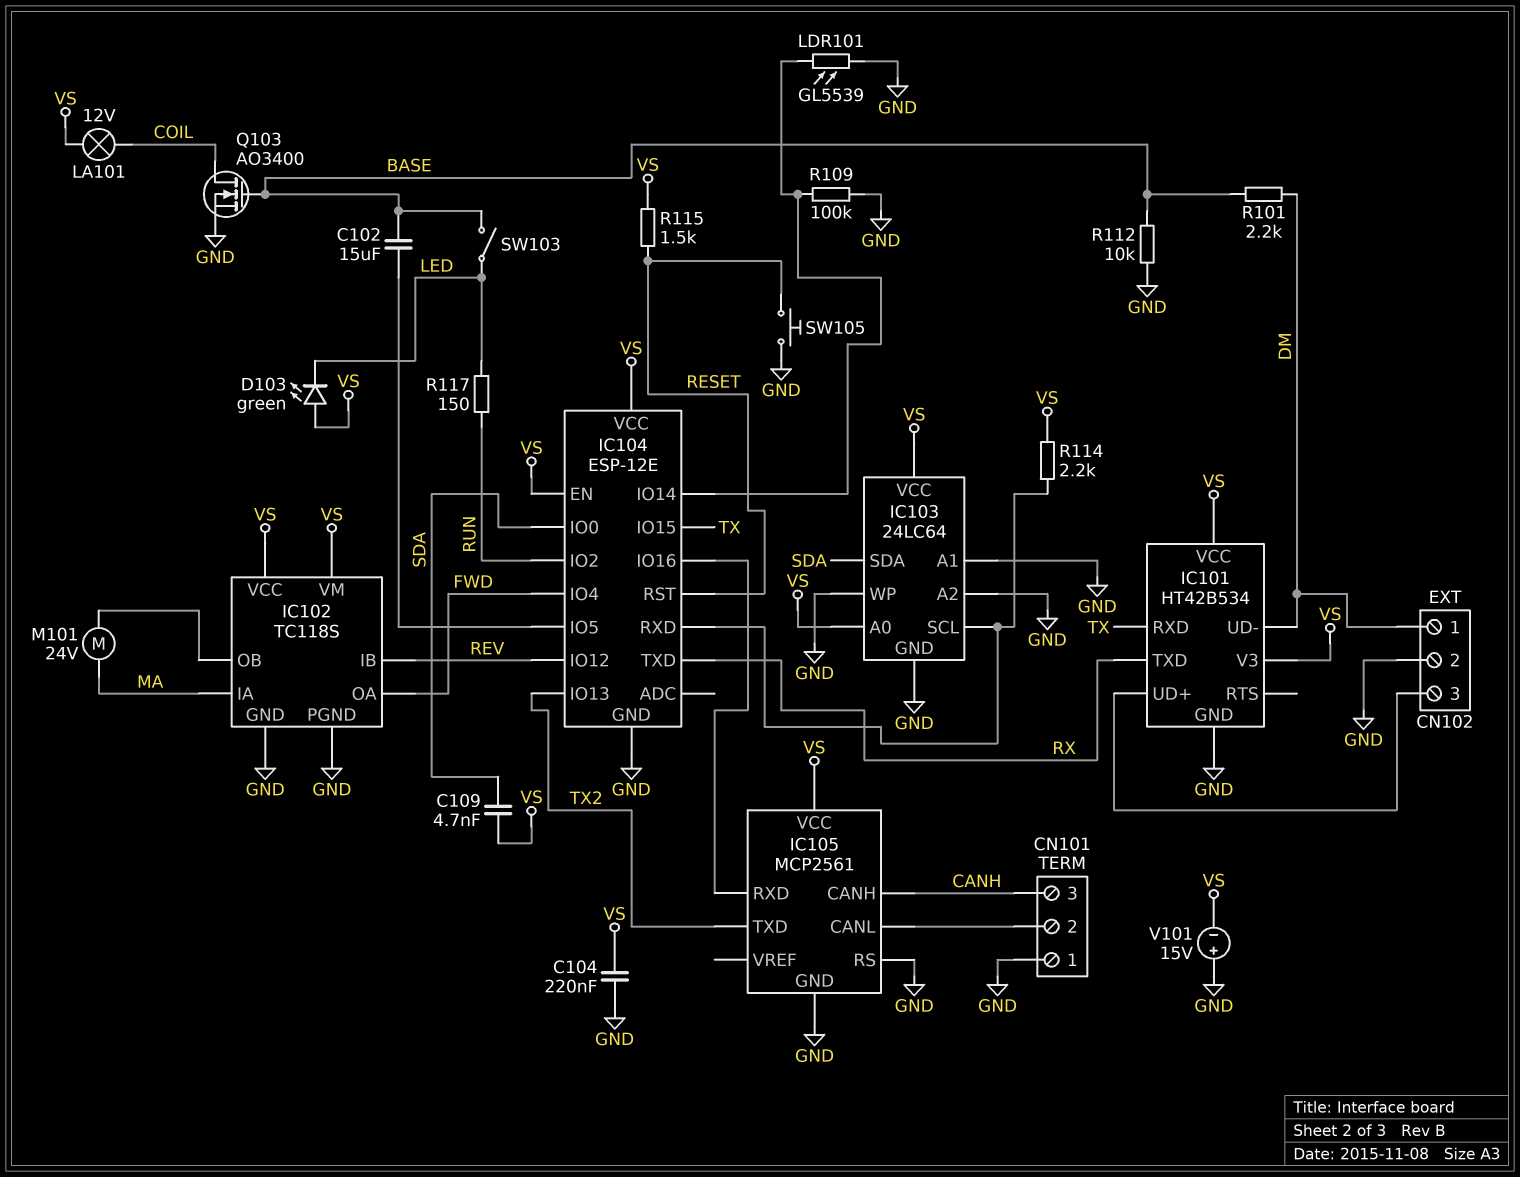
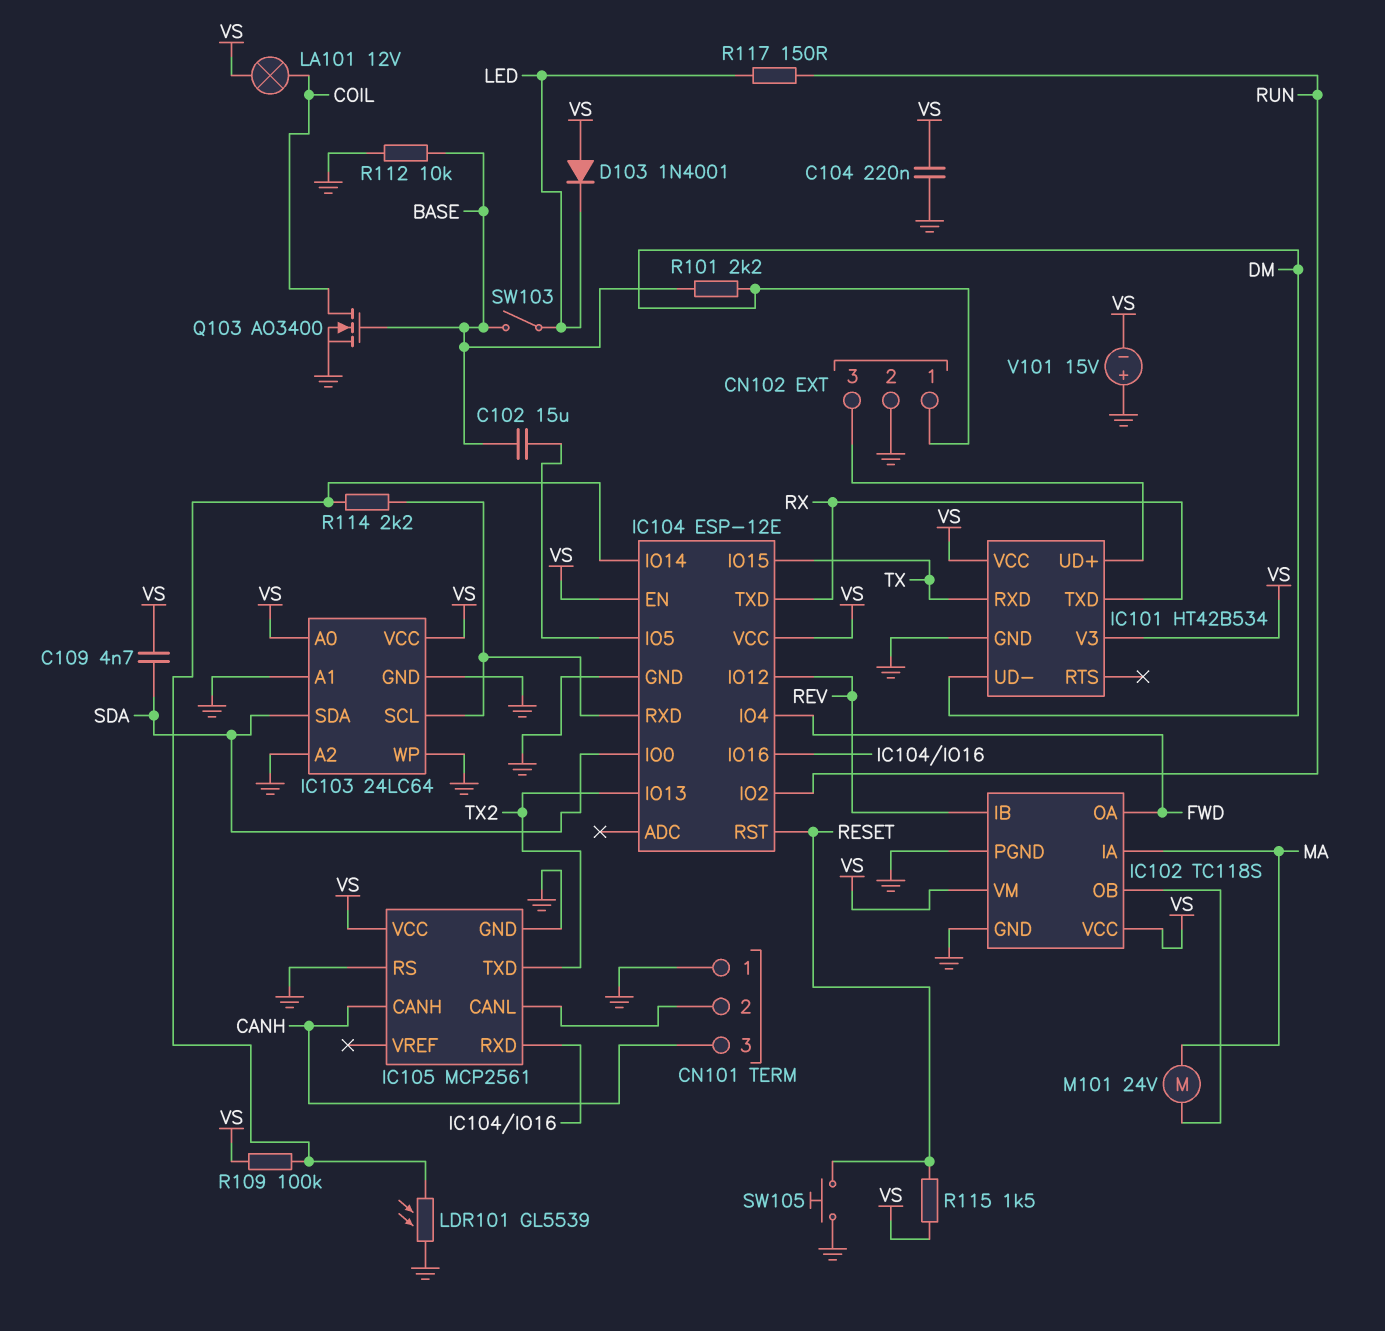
D103: LED green (A VS, K LED) -> diode 1N4001 (A VS, K LED)
R109: 100k (GND, IC104/IO14) -> 100k (IC104/IO14, VS)
R114: 2.2k (IC103/SCL, VS) -> 2.2k (IC103/SCL, IC104/IO14)

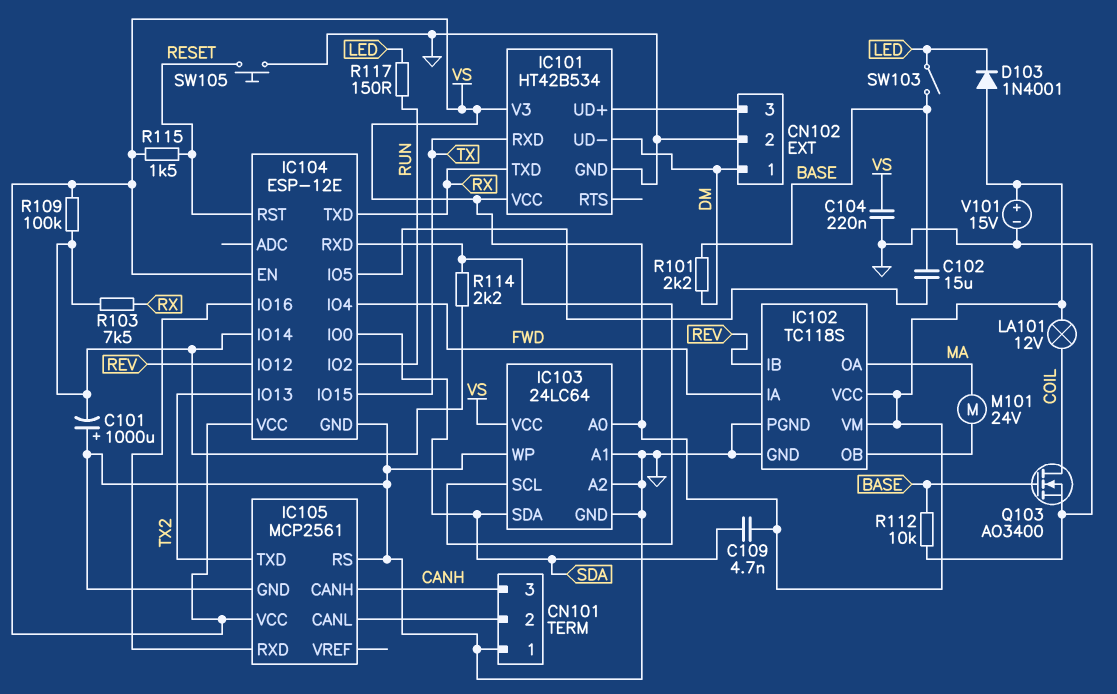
C101: none -> 1000uF (plus GND, minus IC104/IO14)
IC102 pin IA: MA -> FWD
IC102 pin OA: FWD -> MA
LDR101: GL5539 (GND, IC104/IO14) -> none
R103: none -> 7.5k (IC104/IO14, RX)
V101: 15V (plus GND, minus VS) -> 15V (plus VS, minus GND)

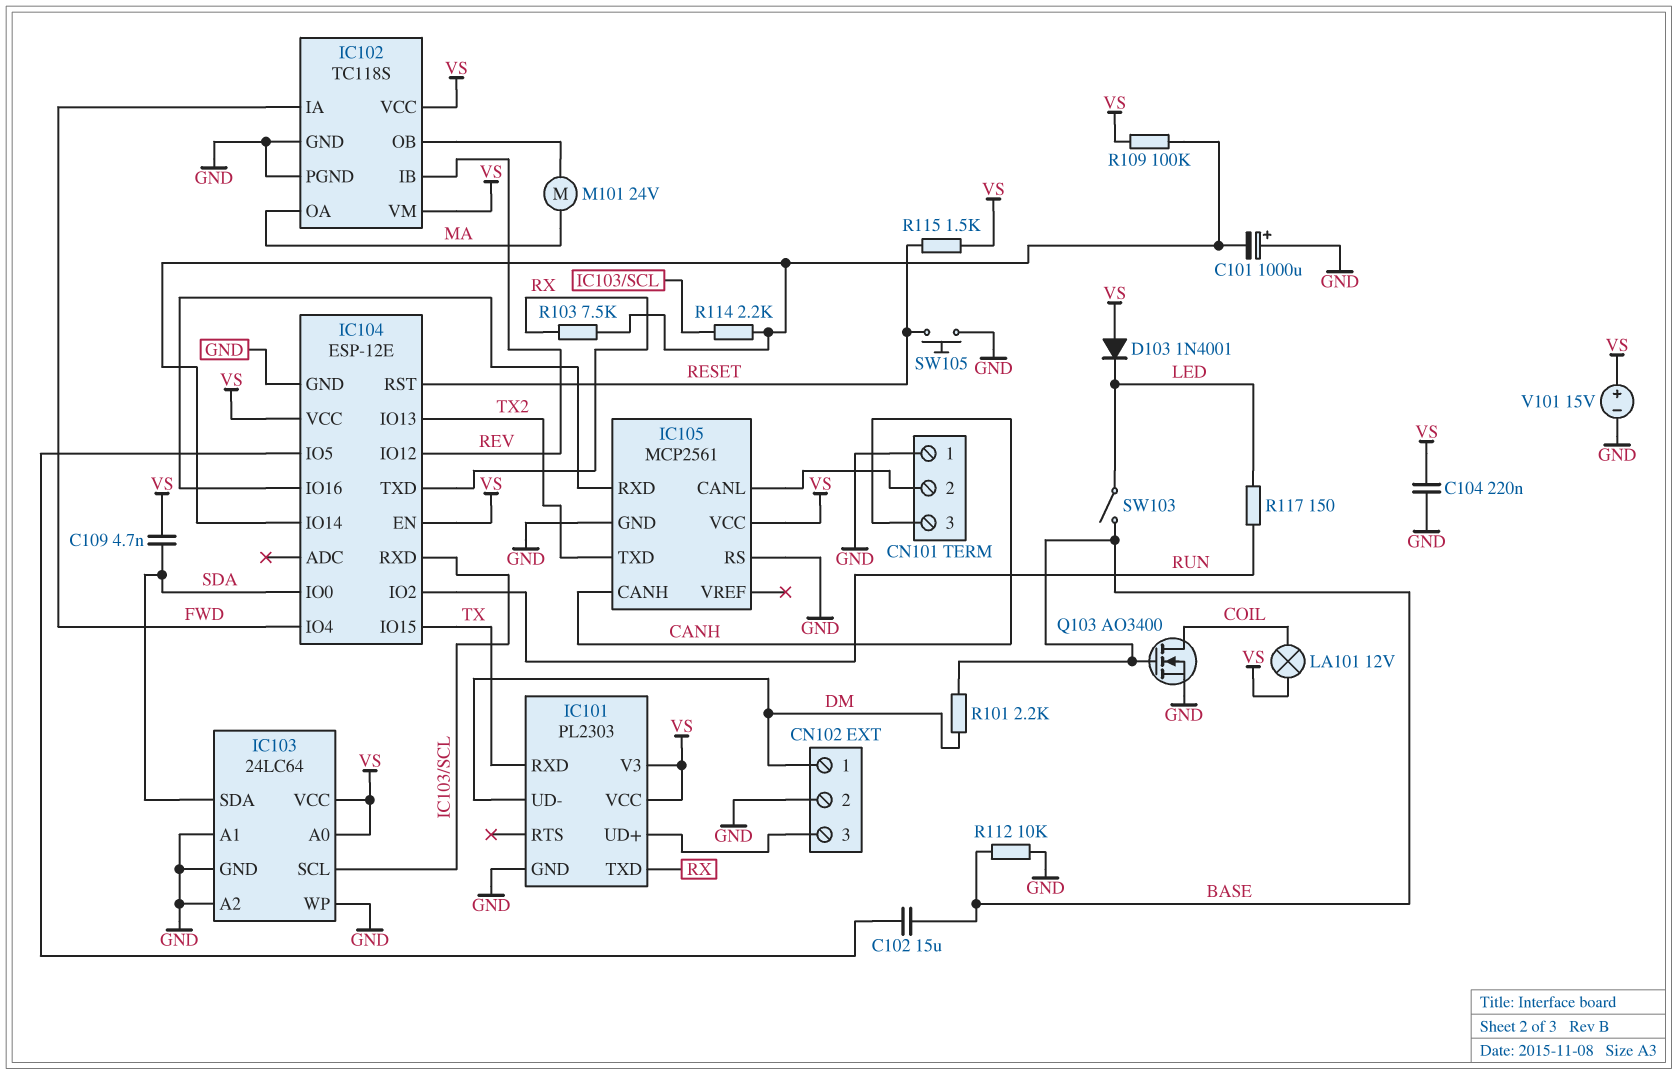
IC101: HT42B534 -> PL2303

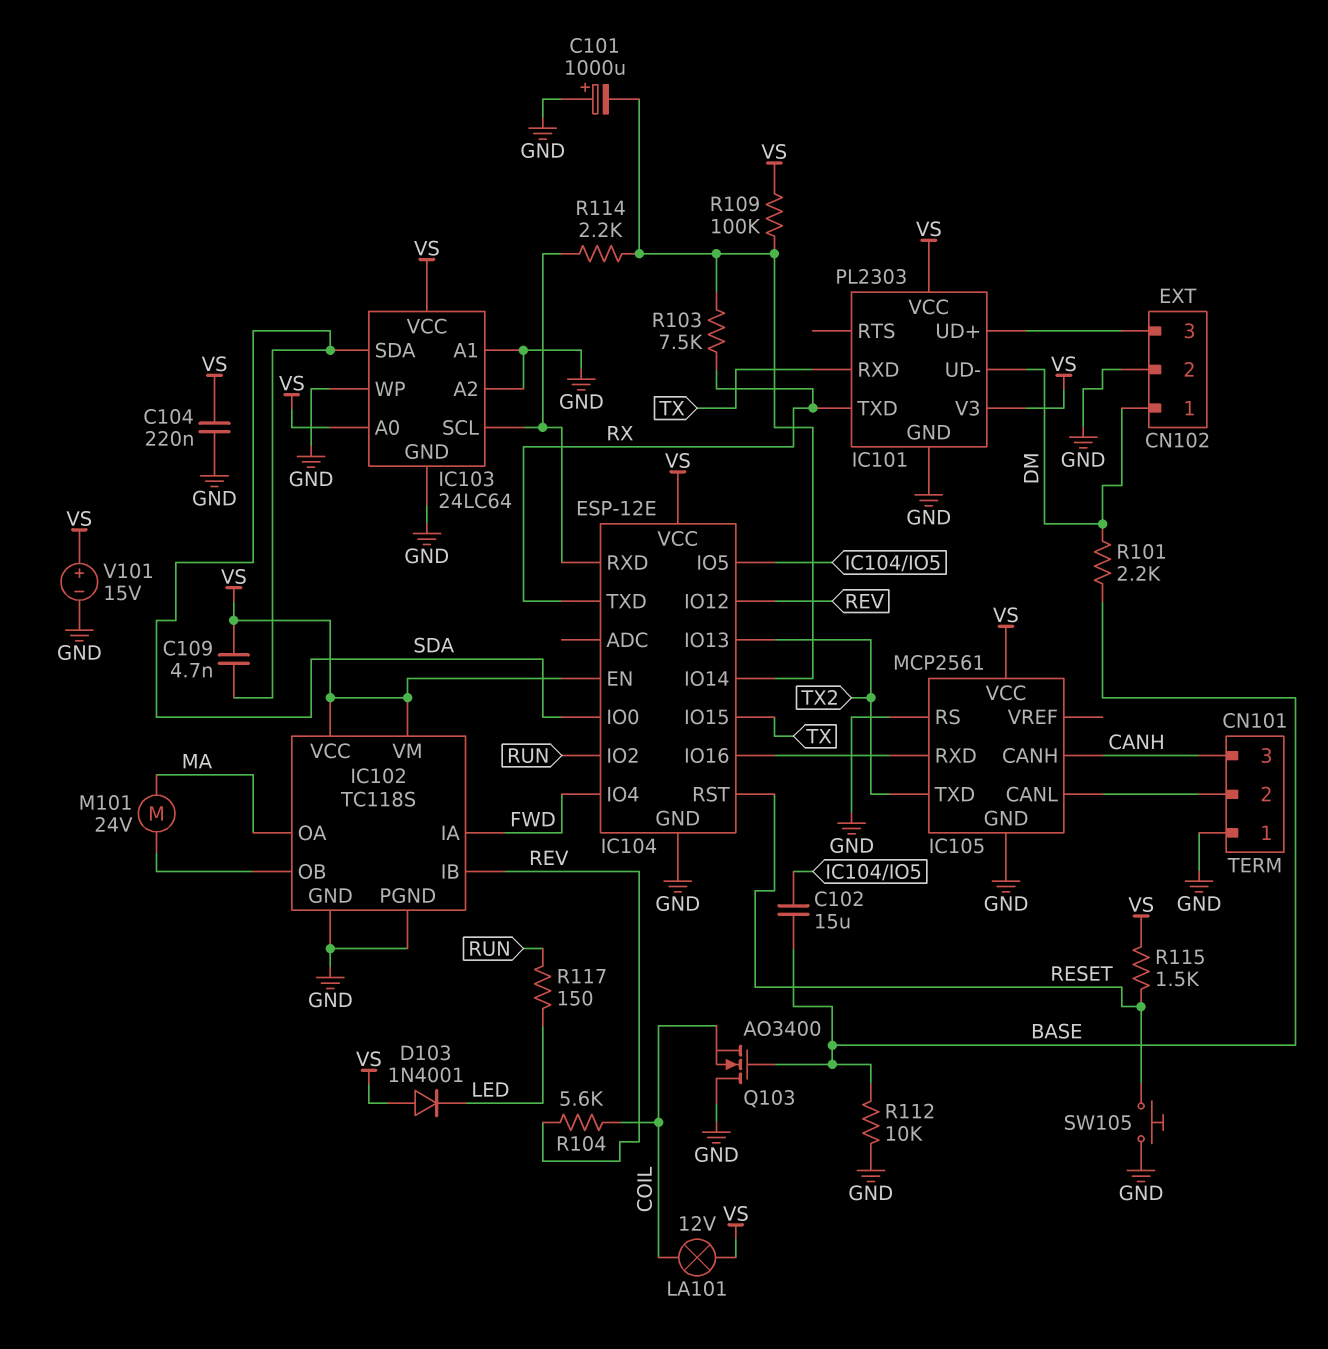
Q103: NMOS AO3400 (G BASE, D COIL, S GND) -> NMOS AO3400 (G BASE, D GND, S COIL)
R104: none -> 5.6k (COIL, REV)
SW103: switch (BASE, LED) -> none

